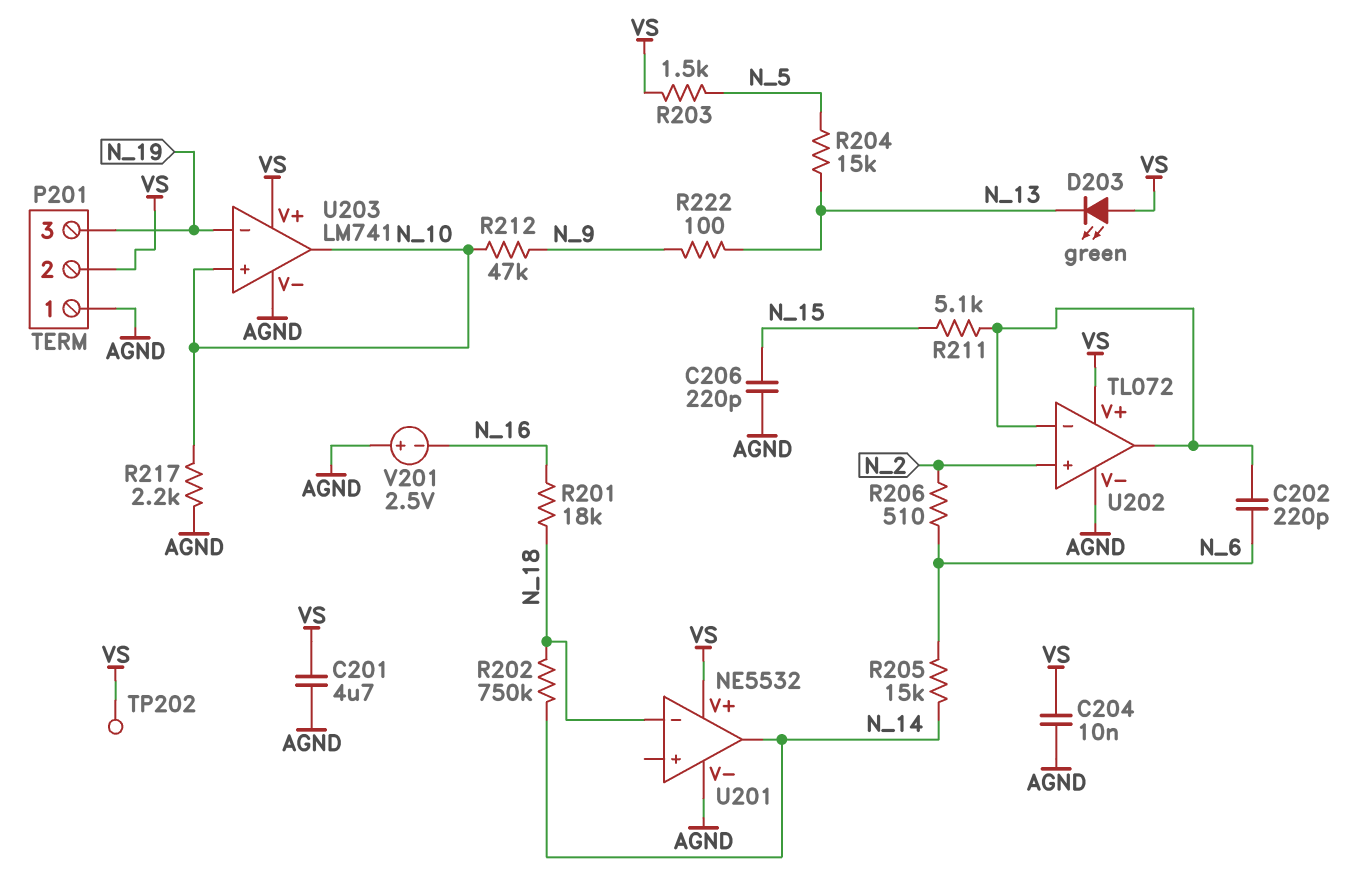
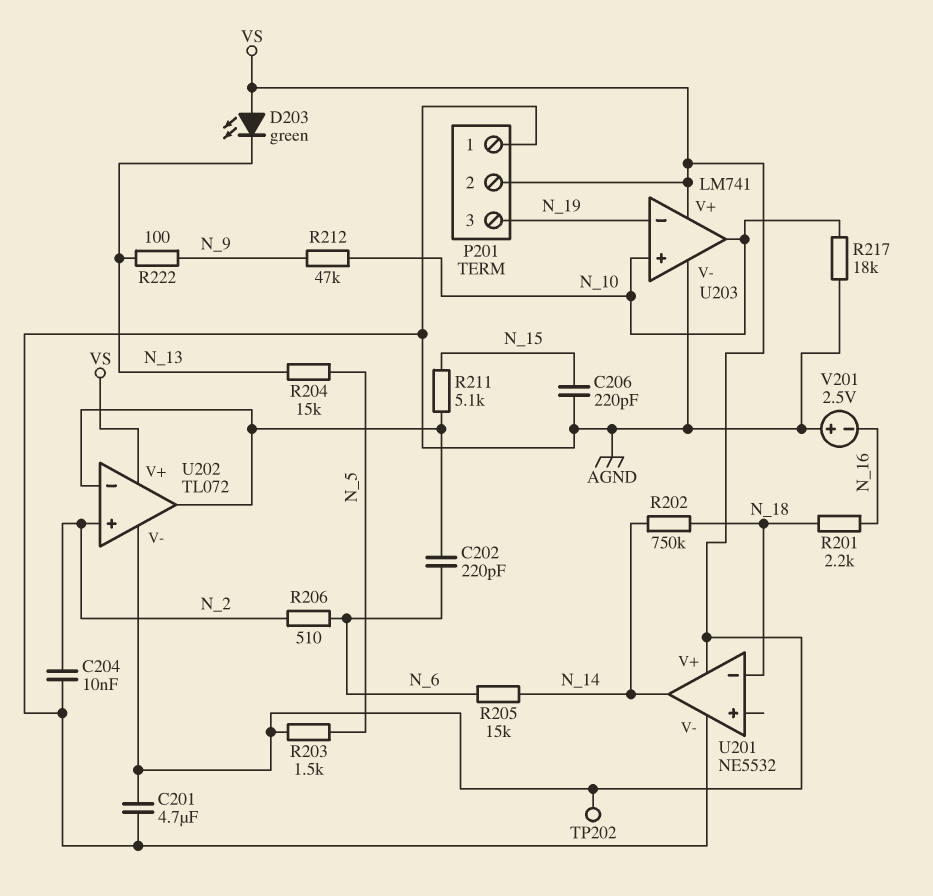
C204: 10nF (AGND, VS) -> 10nF (AGND, N_2)
R201: 18k (N_16, N_18) -> 2.2k (N_16, N_18)
R217: 2.2k (AGND, N_10) -> 18k (AGND, N_10)
U202 pin V-: AGND -> VS

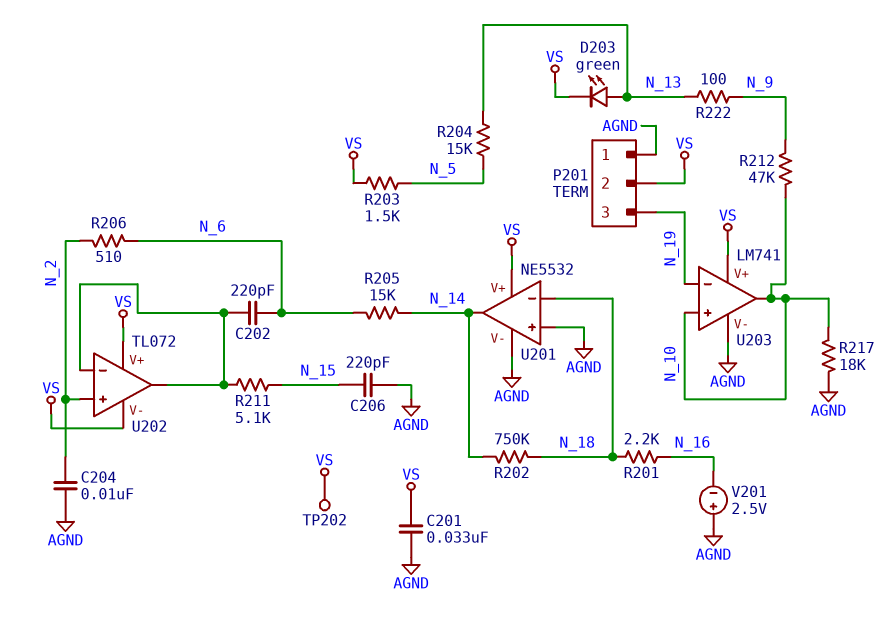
C201: 4.7uF (AGND, VS) -> 33nF (AGND, VS)
D203: LED green (A VS, K N_13) -> LED green (A N_13, K VS)
U201 pin in+: none -> AGND

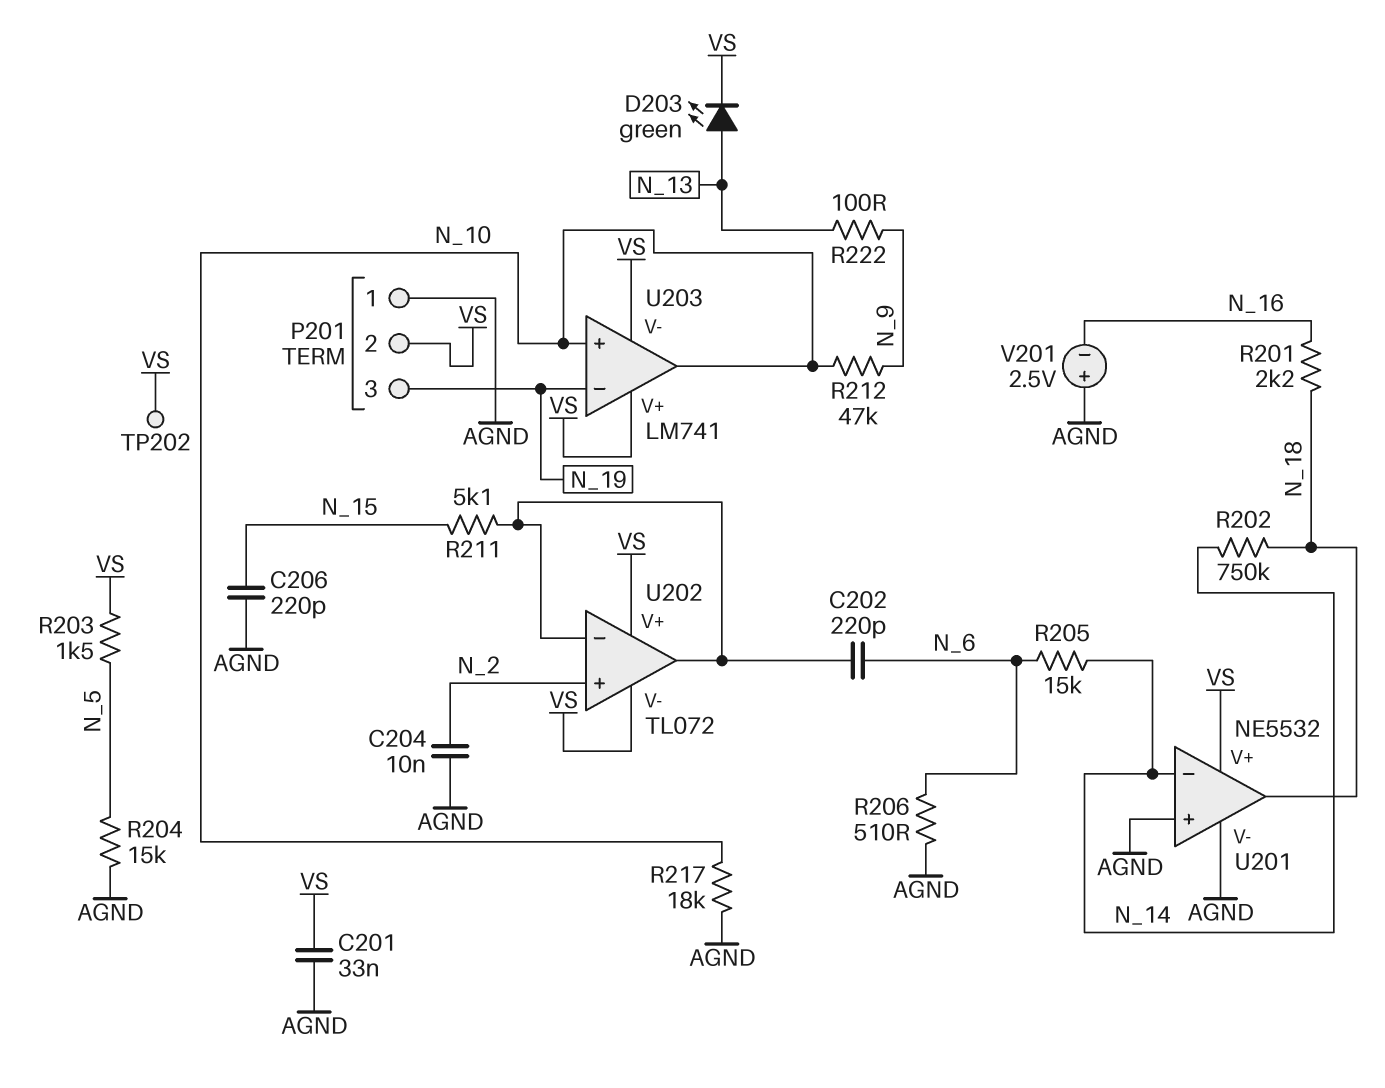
R204: 15k (N_5, N_13) -> 15k (AGND, N_5)
R206: 510 (N_2, N_6) -> 510 (AGND, N_6)
U201 pin in-: N_18 -> N_14
U201 pin out: N_14 -> N_18
U203 pin V-: AGND -> VS

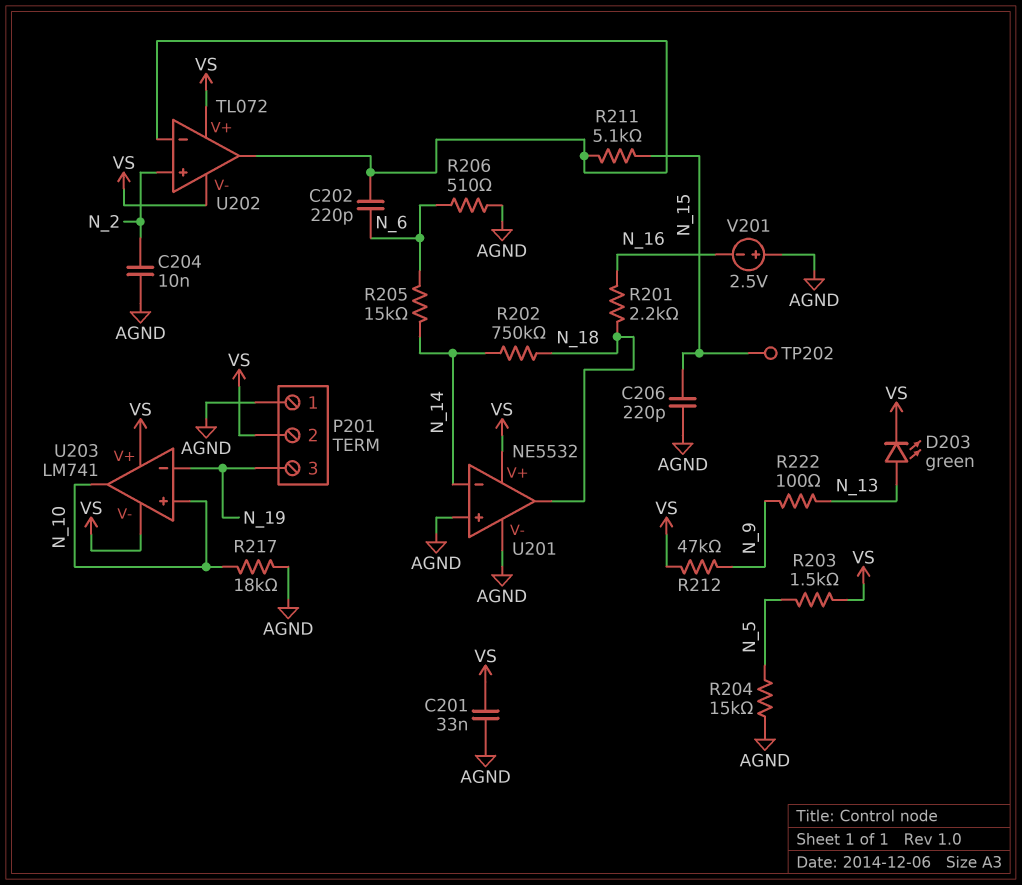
R212: 47k (N_9, N_10) -> 47k (N_9, VS)
TP202: test point (VS) -> test point (N_15)

